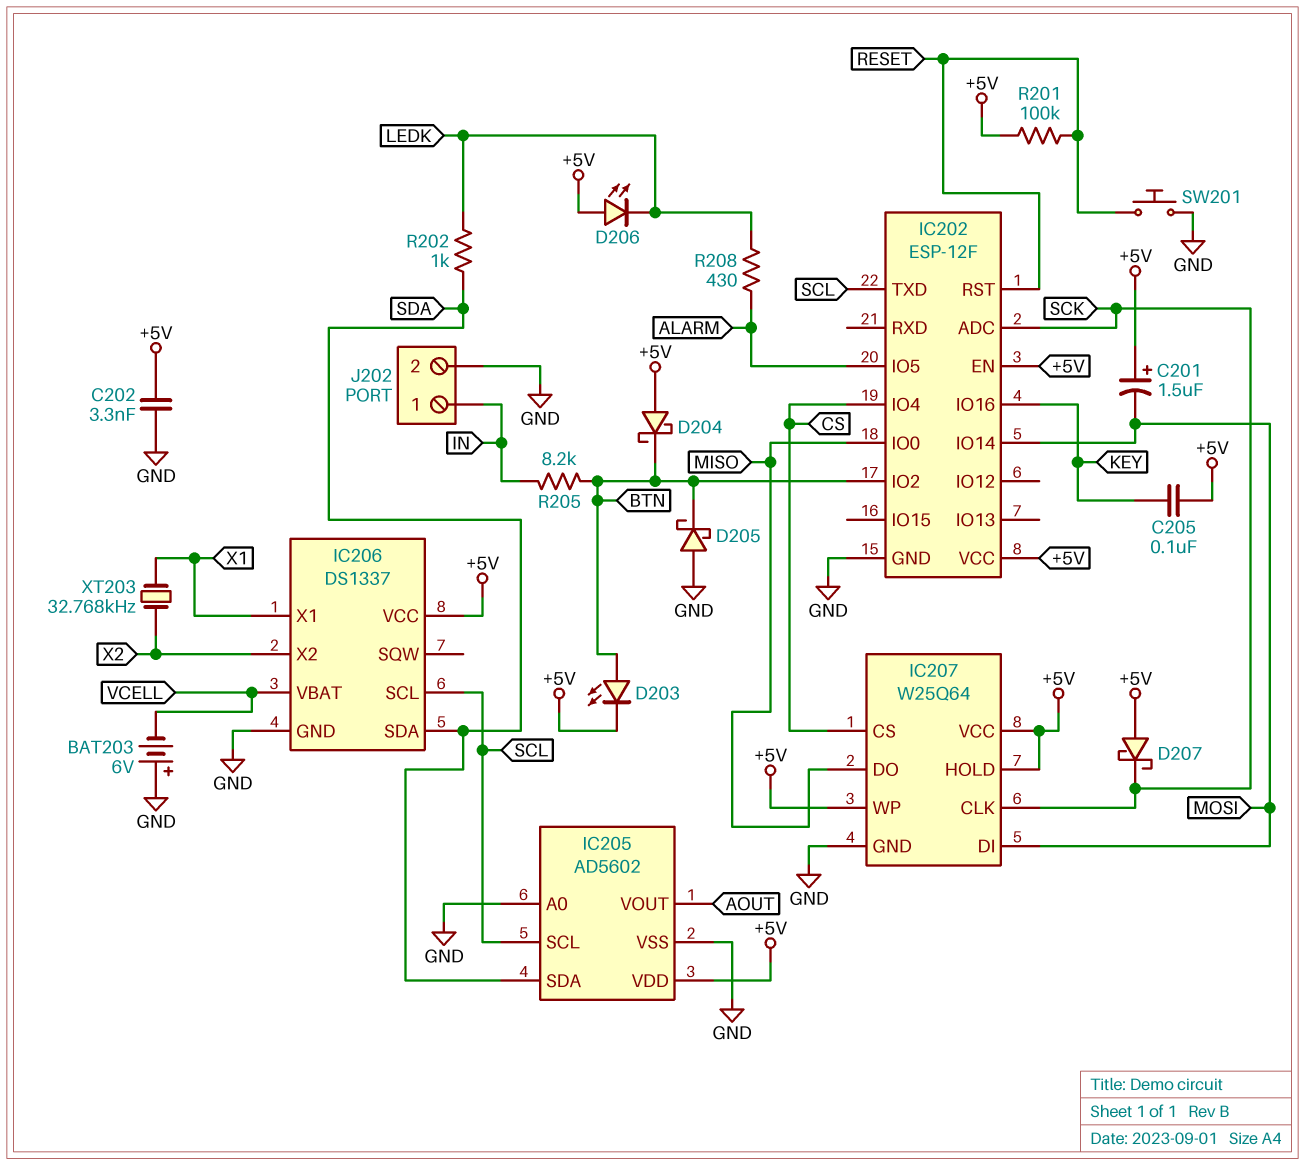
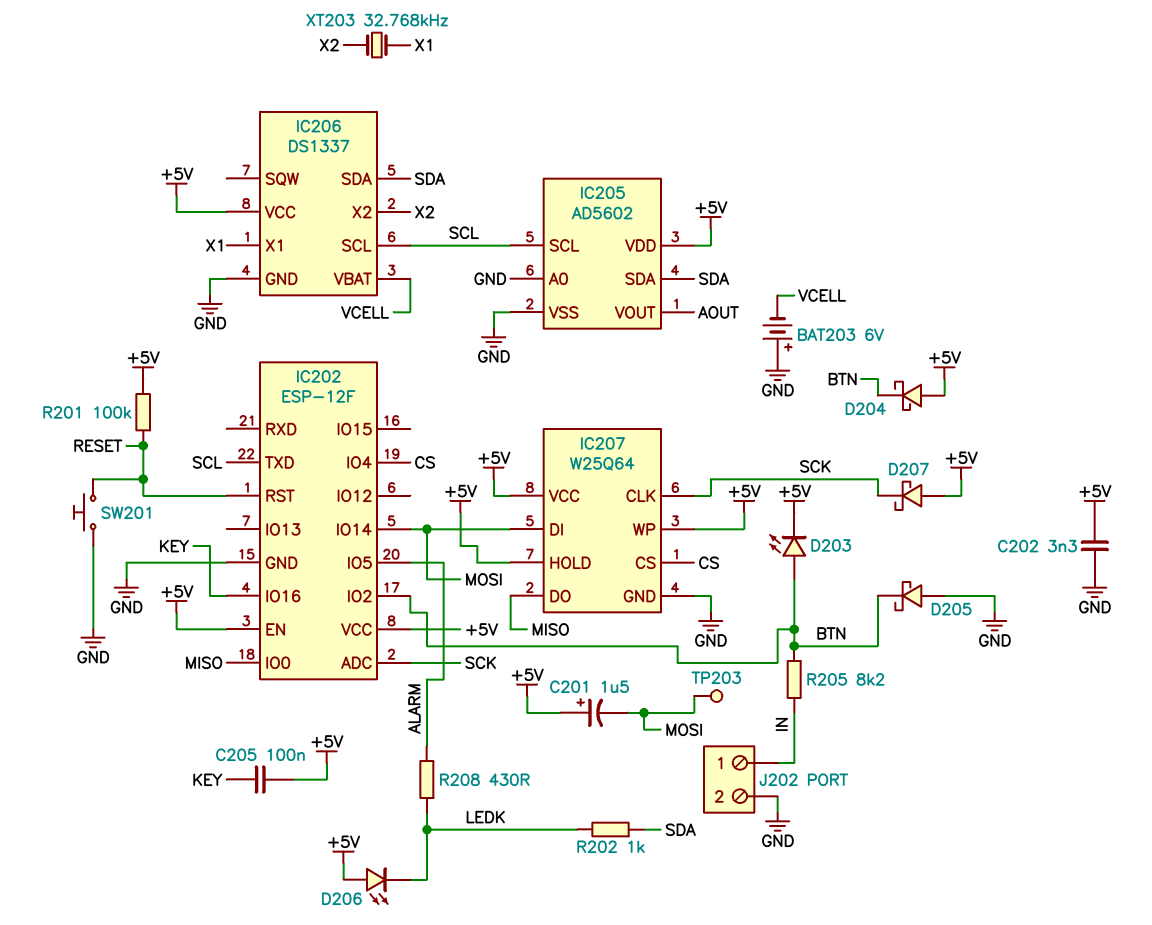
TP203: none -> test point (MOSI)

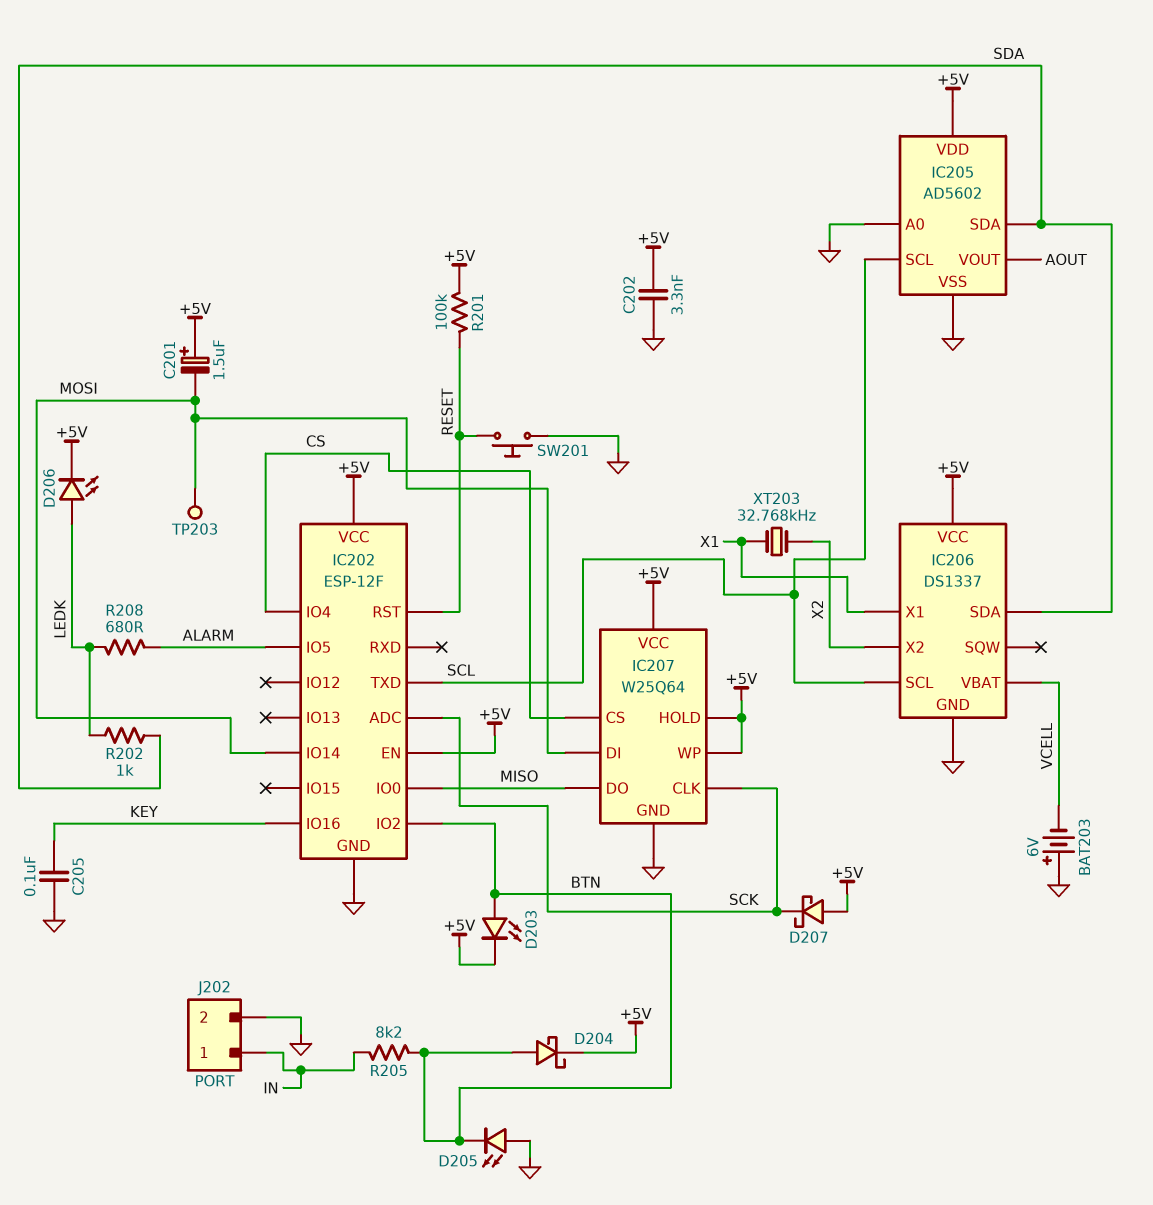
C205: 100nF (+5V, KEY) -> 100nF (GND, KEY)
D204: schottky (A +5V, K BTN) -> schottky (A BTN, K +5V)
D205: schottky (A GND, K BTN) -> LED (A GND, K BTN)
D206: LED (A +5V, K LEDK) -> LED (A LEDK, K +5V)
R208: 430 (ALARM, LEDK) -> 680 (ALARM, LEDK)

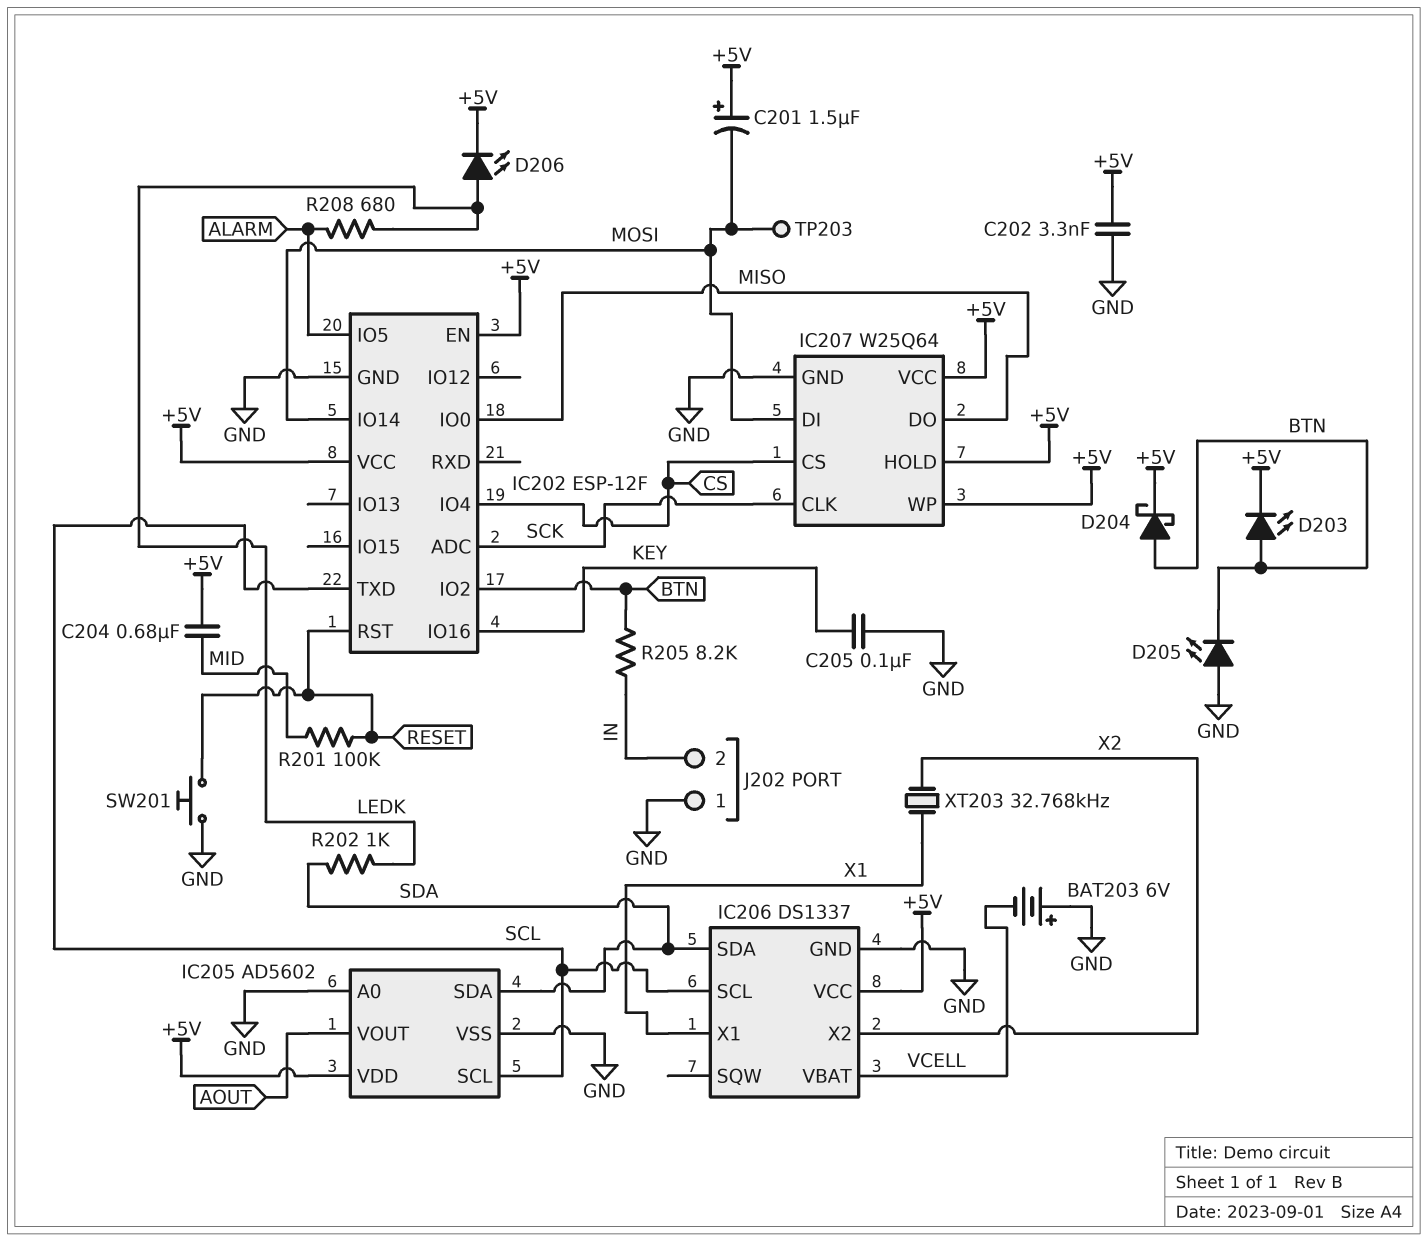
C204: none -> 680nF (+5V, MID)
D207: schottky (A +5V, K SCK) -> none
J202 pin 1: IN -> GND
J202 pin 2: GND -> IN
R201: 100k (+5V, RESET) -> 100k (MID, RESET)

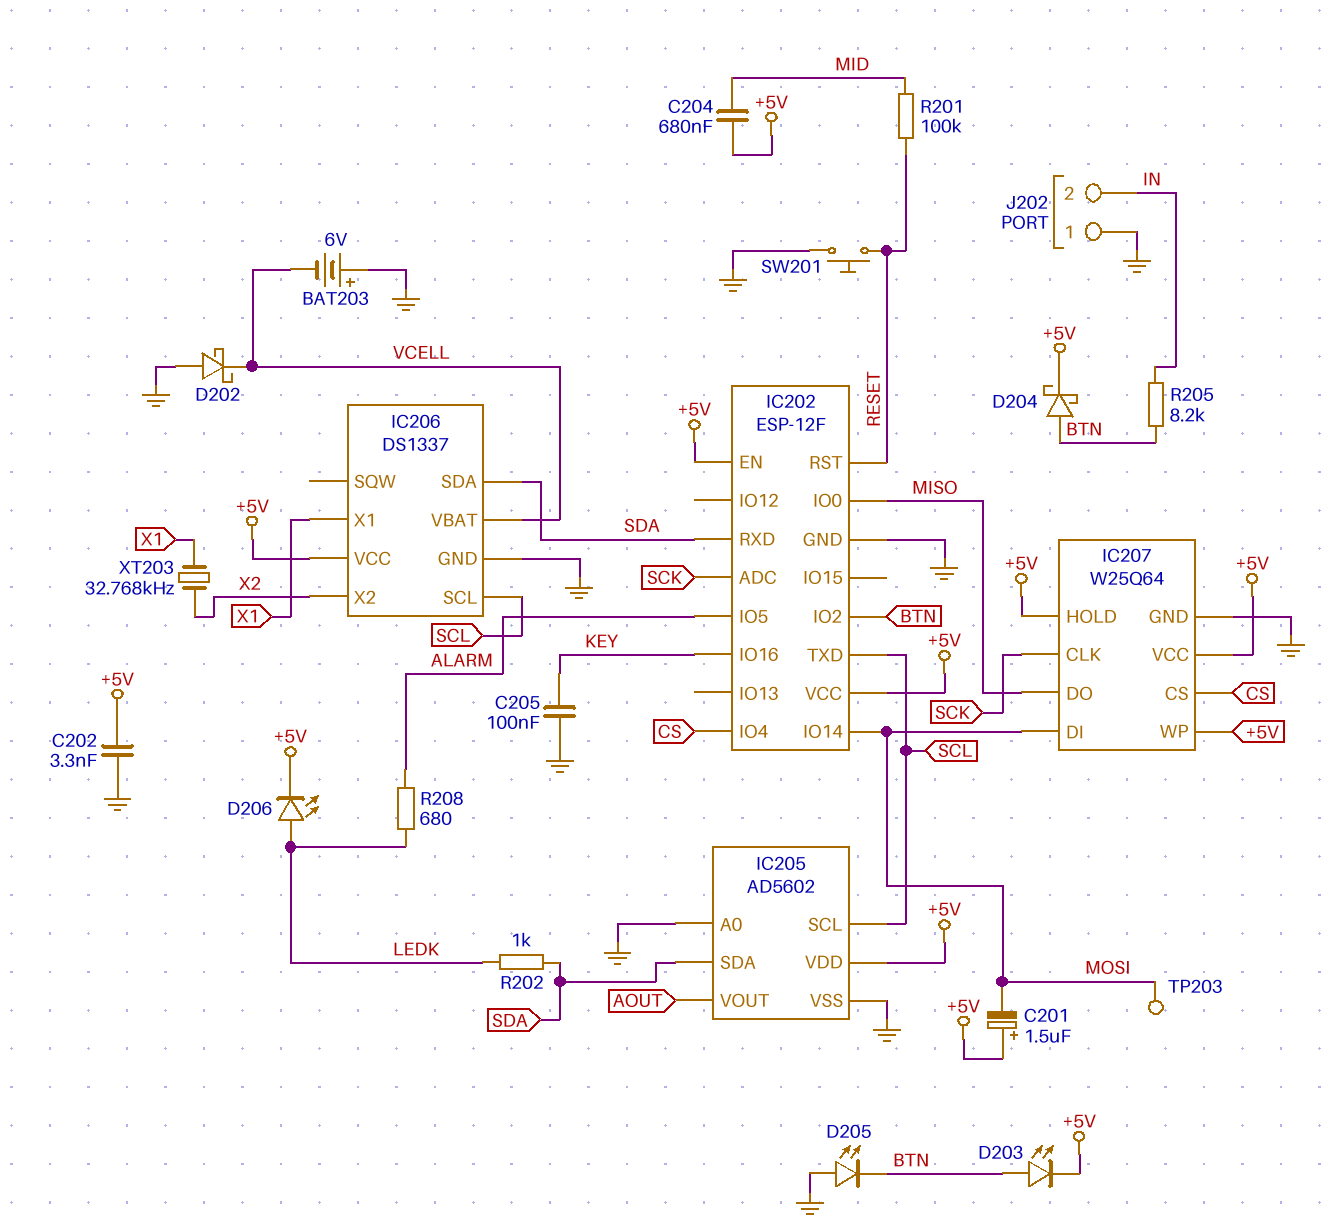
D202: none -> schottky (A GND, K VCELL)
IC202 pin RXD: none -> SDA

